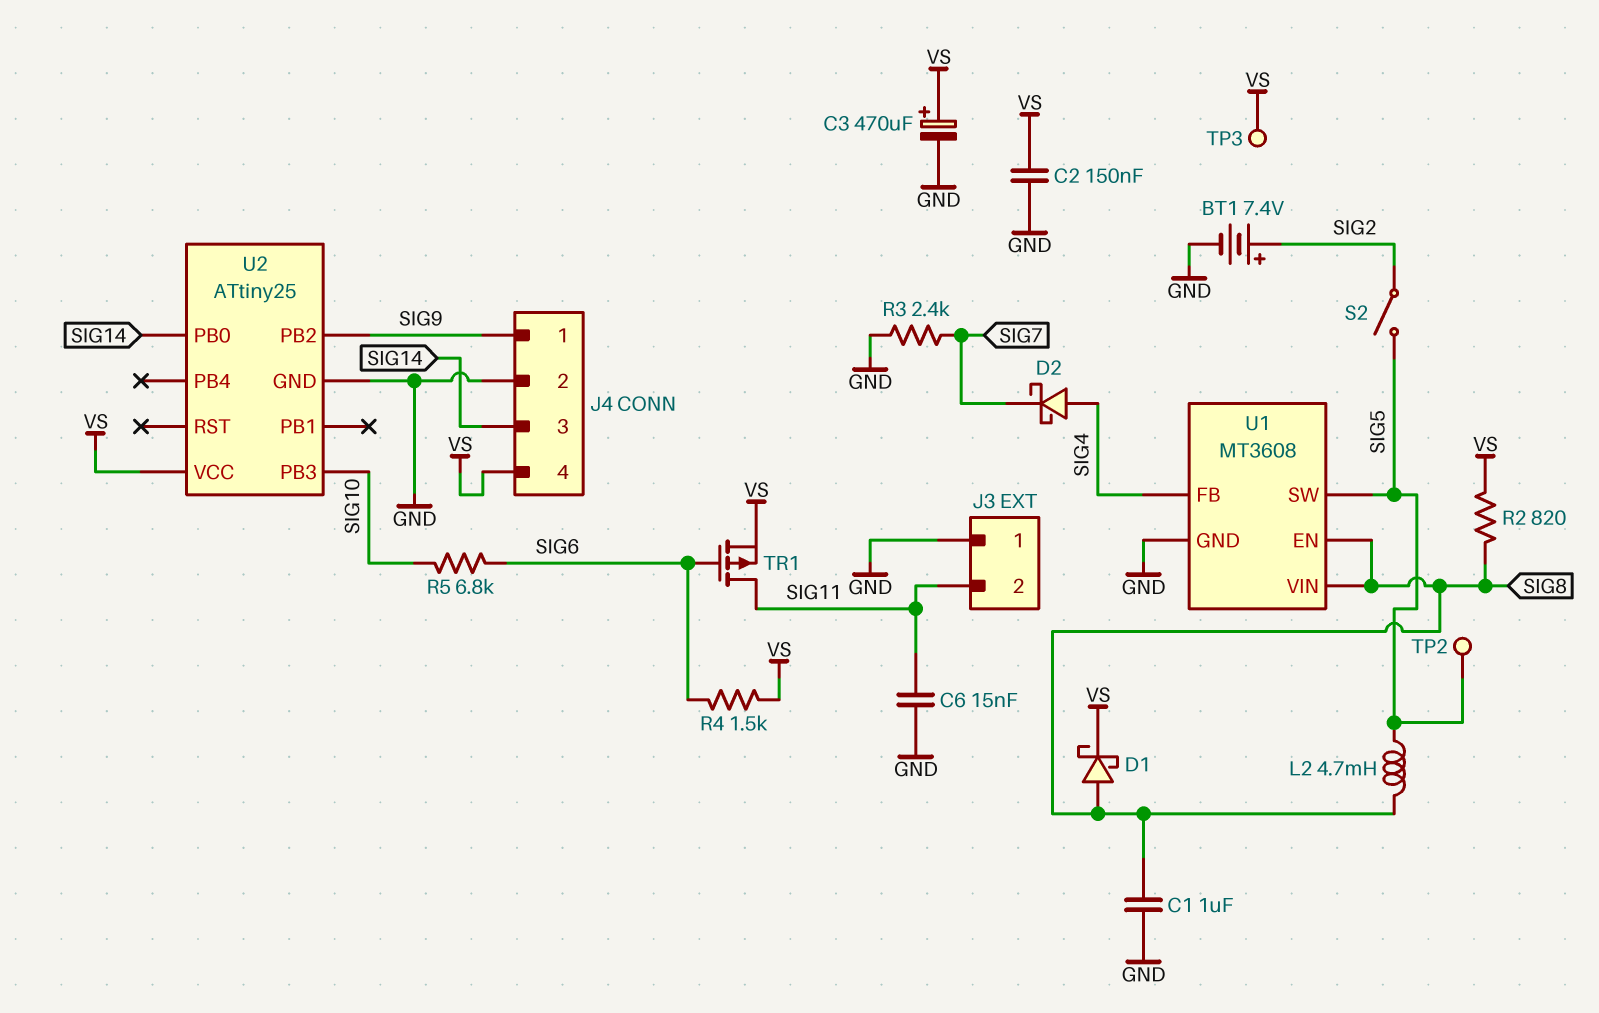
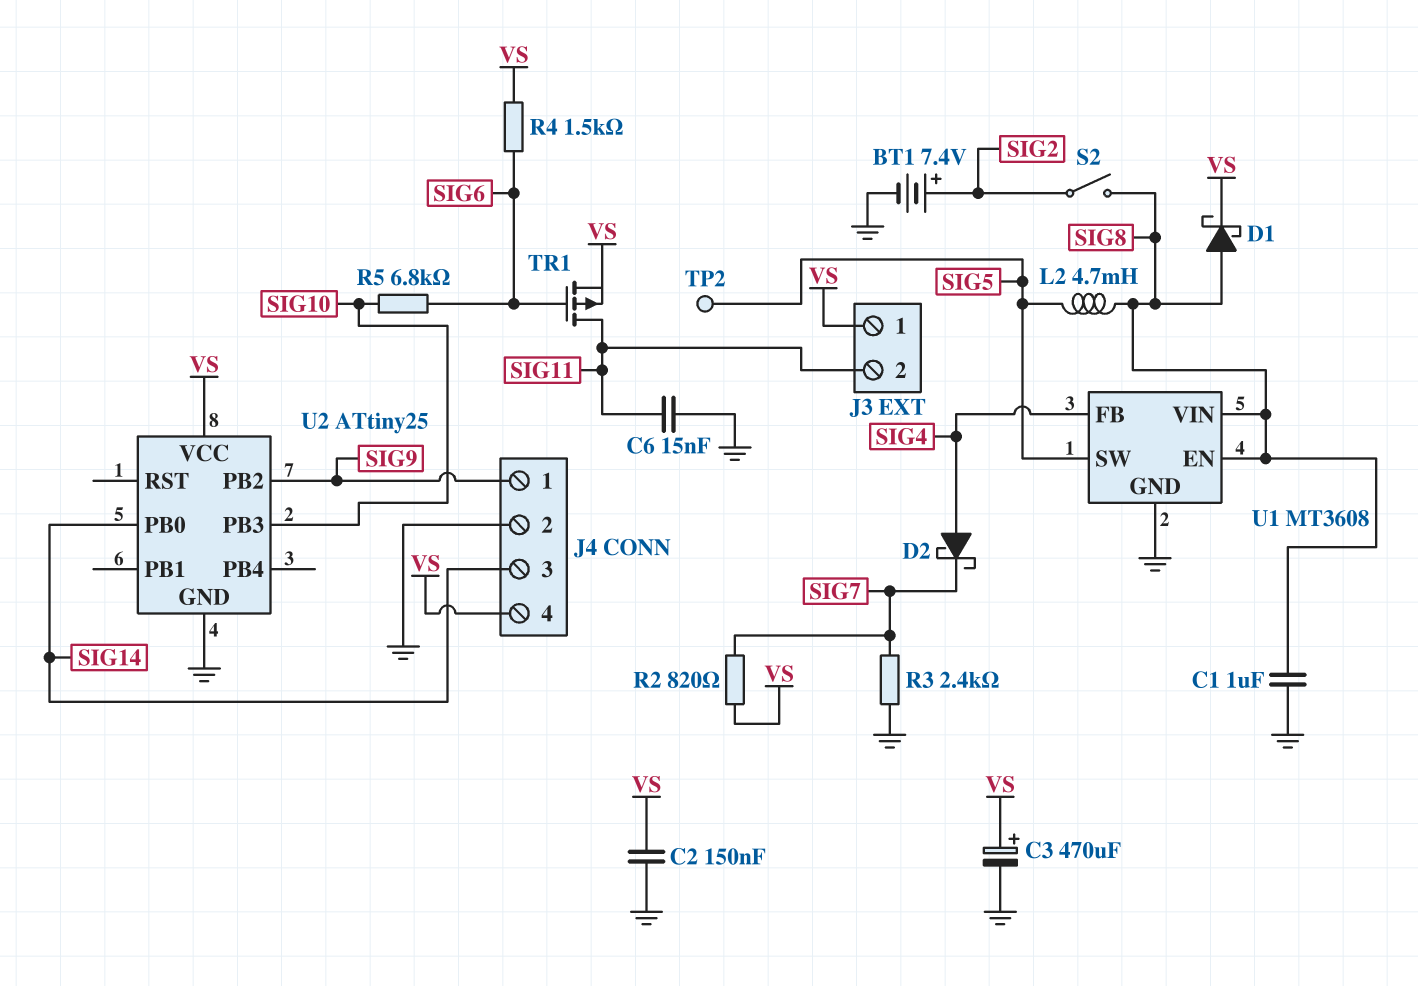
J3 pin 1: GND -> VS
R2: 820 (SIG8, VS) -> 820 (SIG7, VS)
S2: switch (SIG2, SIG5) -> switch (SIG2, SIG8)
TP3: test point (VS) -> none

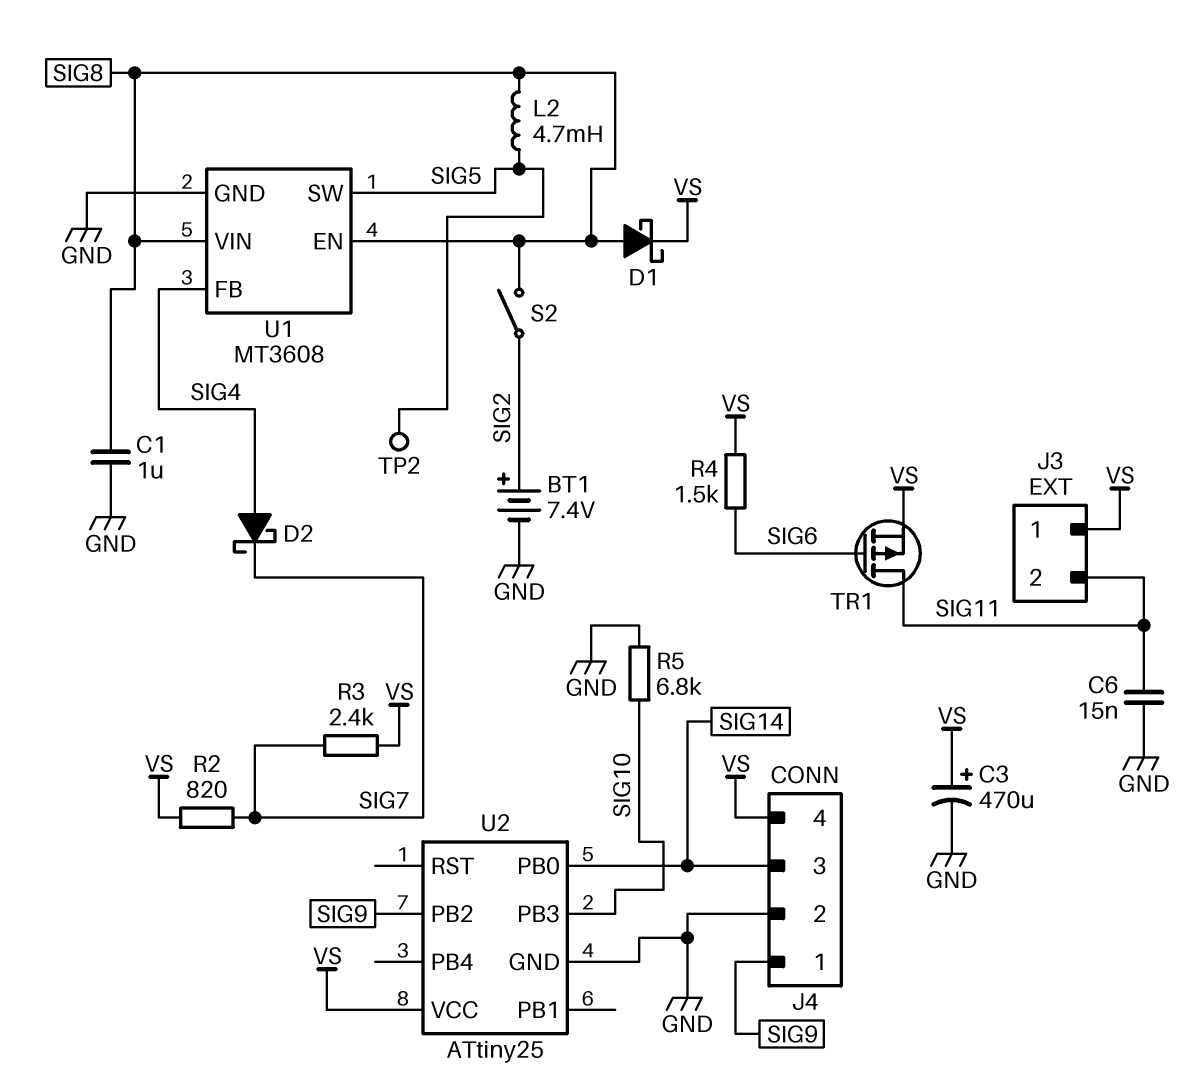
C2: 150nF (GND, VS) -> none
R3: 2.4k (GND, SIG7) -> 2.4k (SIG7, VS)
R5: 6.8k (SIG6, SIG10) -> 6.8k (GND, SIG10)

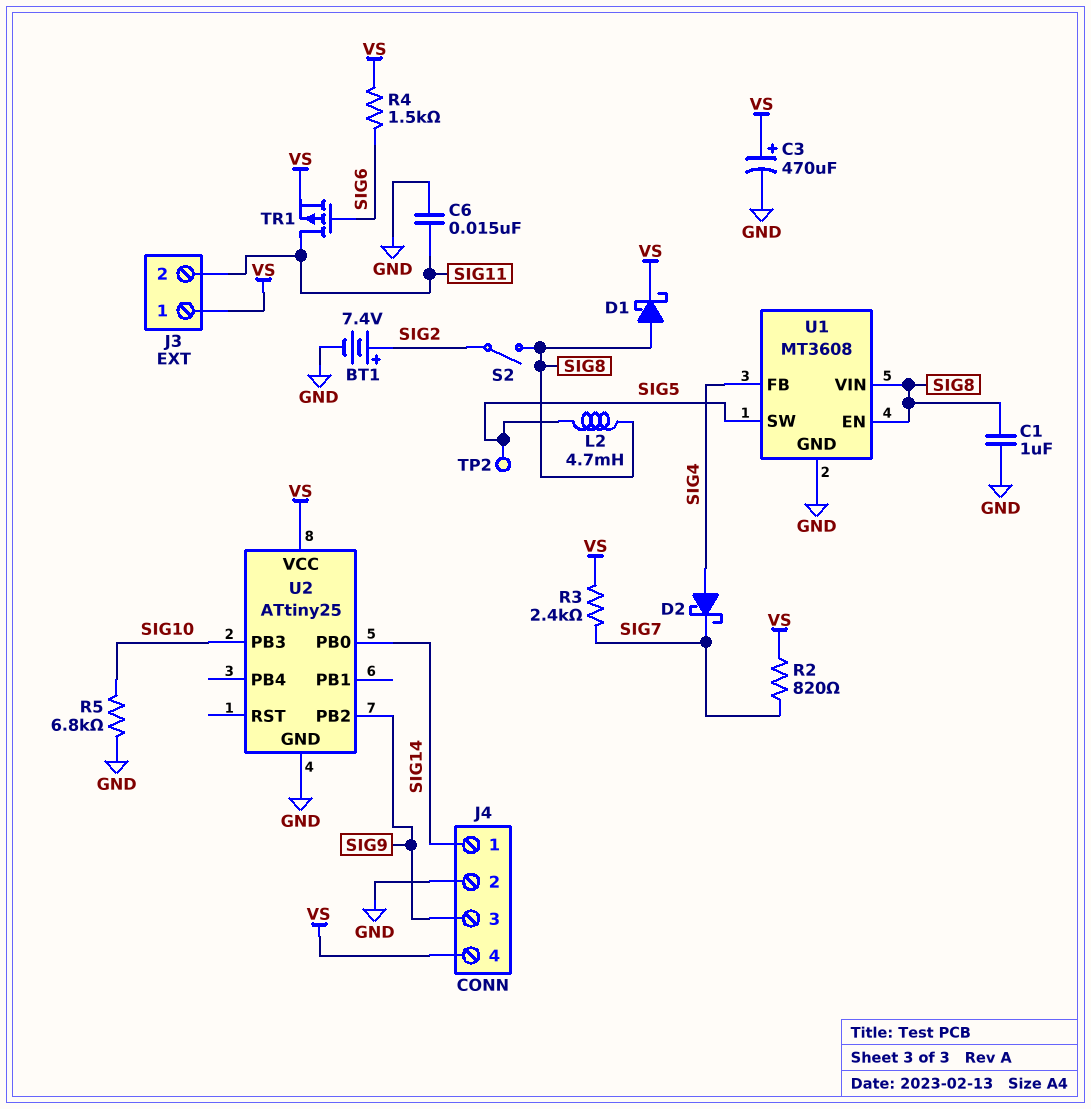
J4 pin 1: SIG9 -> SIG14
J4 pin 3: SIG14 -> SIG9

